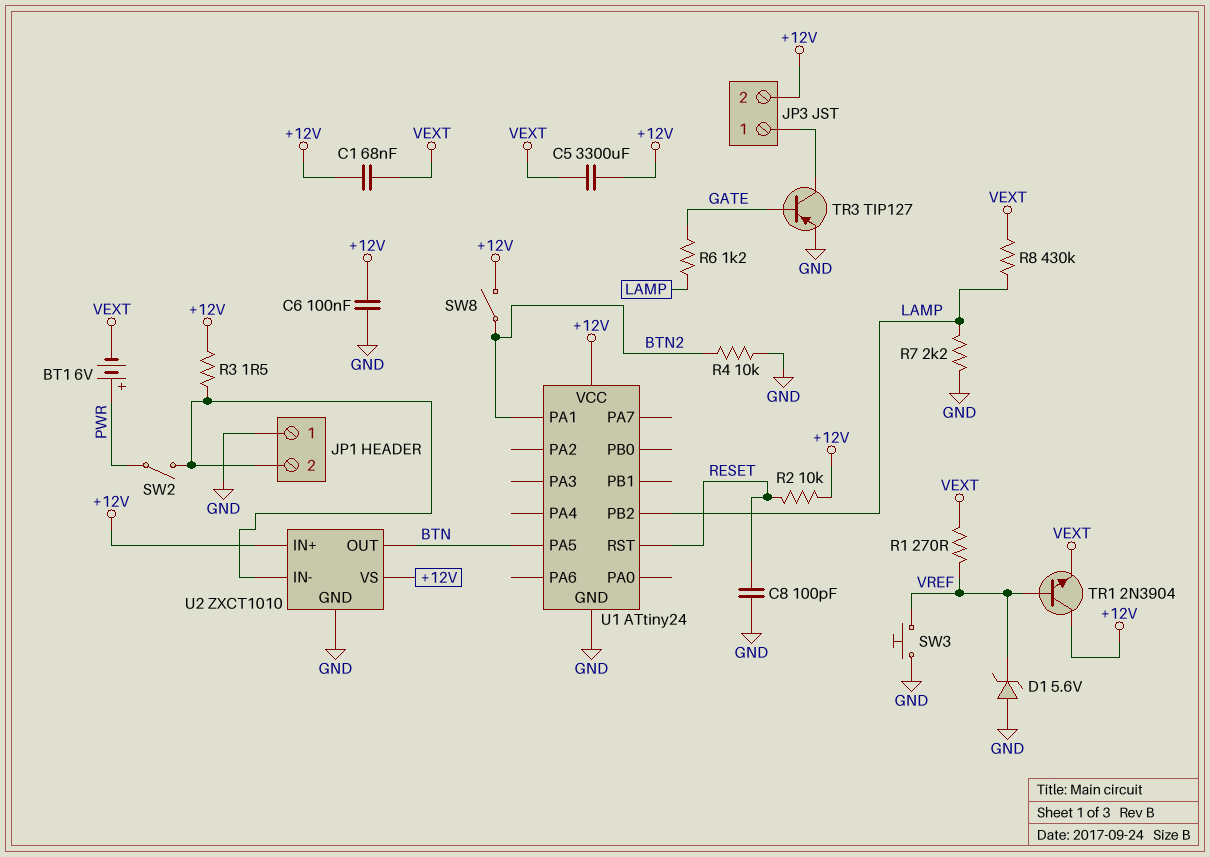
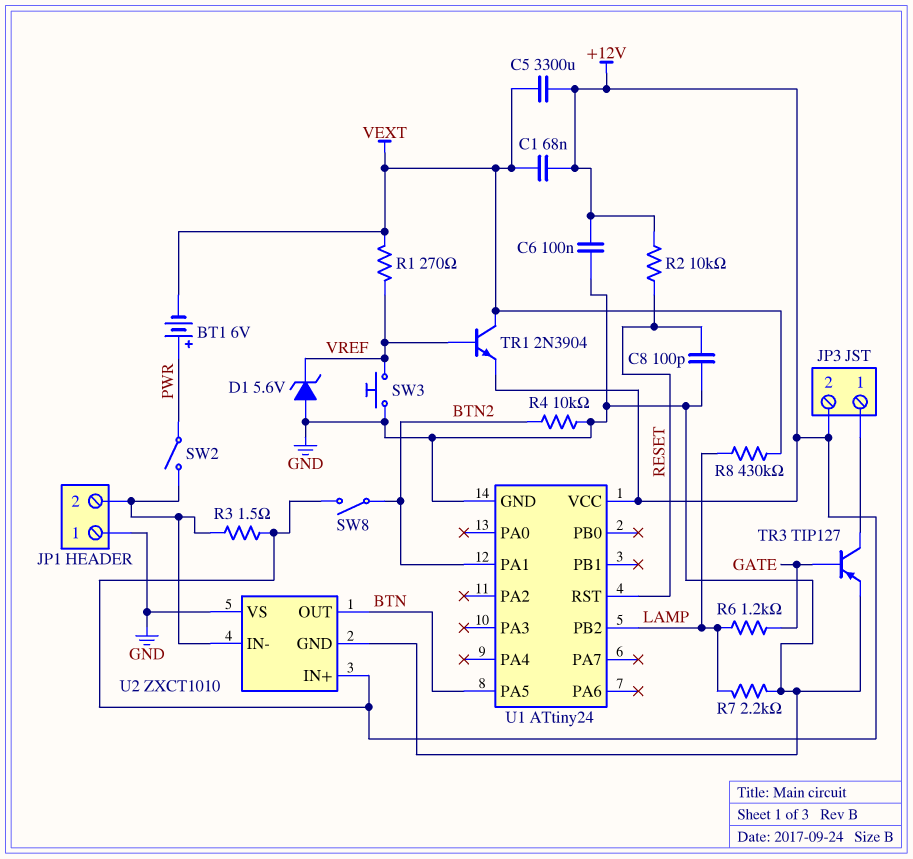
TR1: NPN 2N3904 (B VREF, C +12V, E VEXT) -> NPN 2N3904 (B VREF, C VEXT, E +12V)
U2 pin VS: +12V -> GND

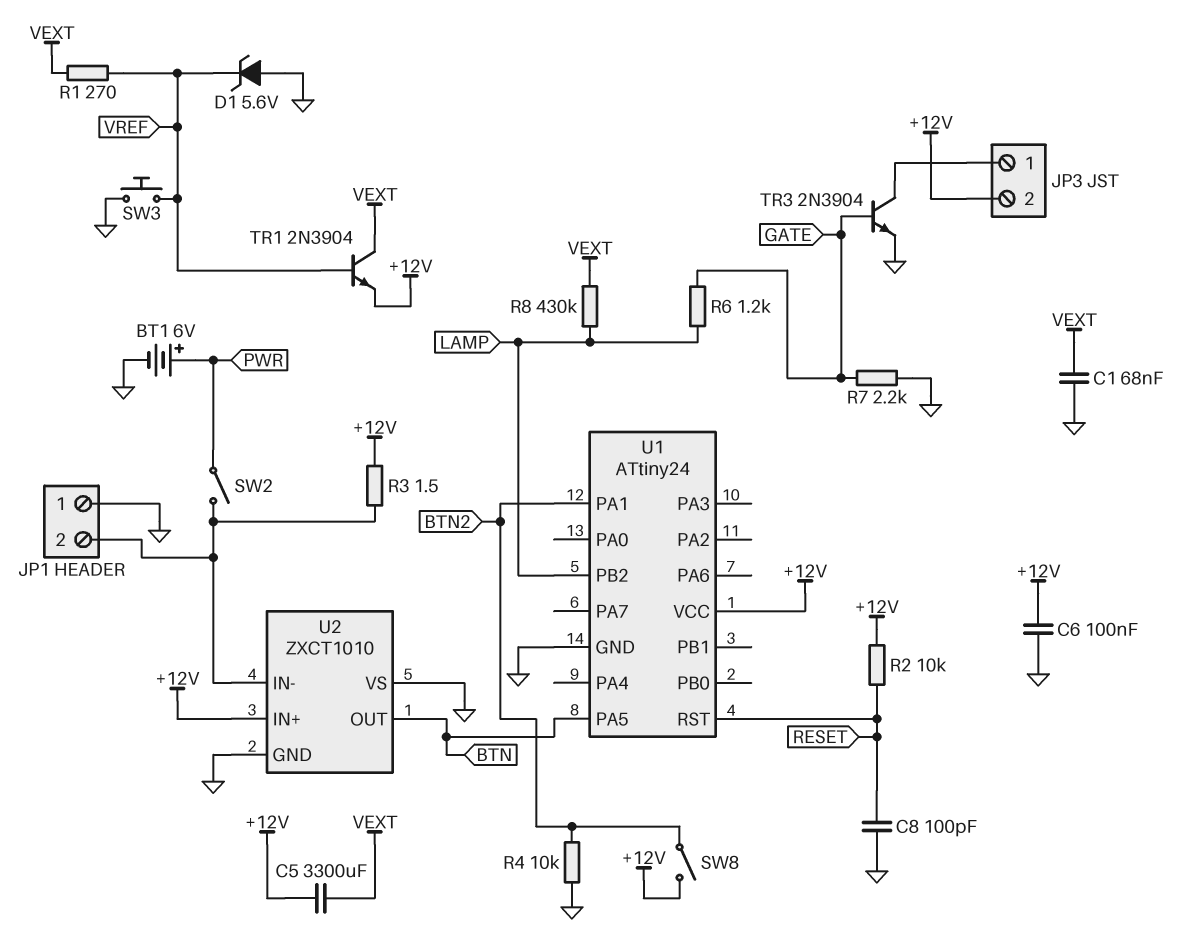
BT1: 6V (plus PWR, minus VEXT) -> 6V (plus PWR, minus GND)
C1: 68nF (+12V, VEXT) -> 68nF (GND, VEXT)
R7: 2.2k (GND, LAMP) -> 2.2k (GATE, GND)
TR3: PNP TIP127 (B GATE, C JP3/1, E GND) -> NPN 2N3904 (B GATE, C JP3/1, E GND)

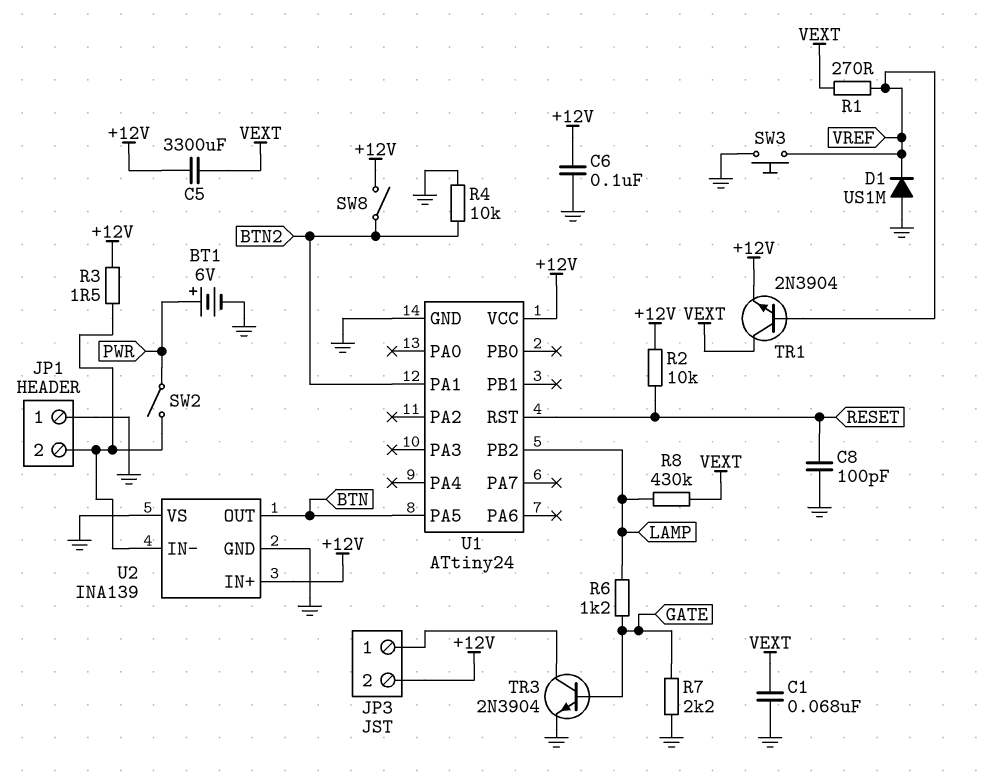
D1: zener 5.6V (A GND, K VREF) -> diode US1M (A GND, K VREF)
U2: ZXCT1010 -> INA139

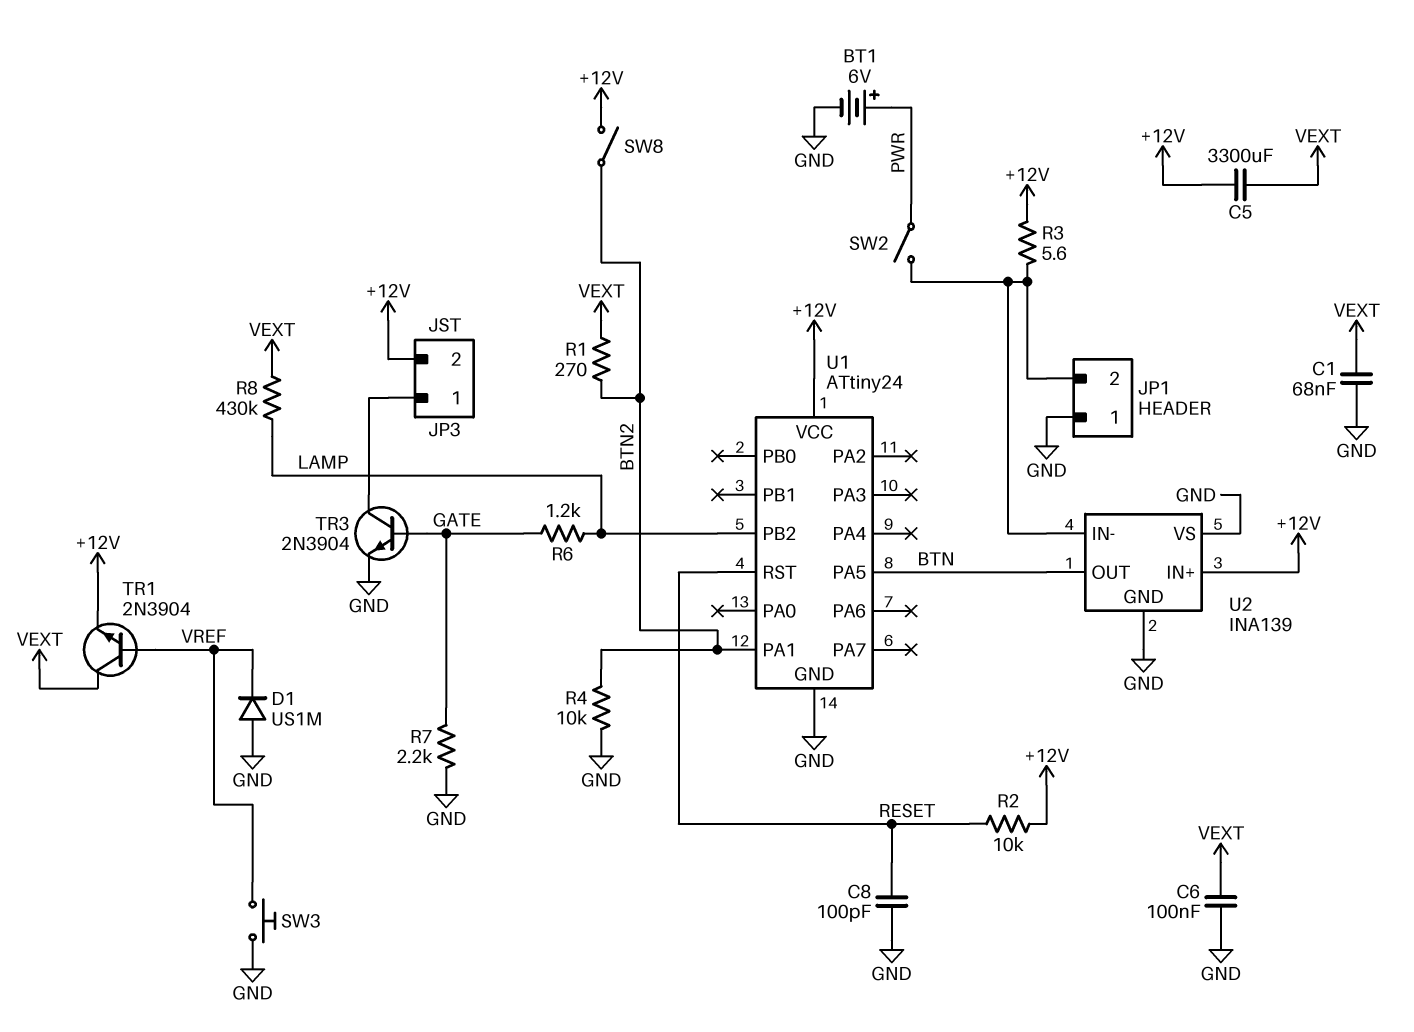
C6: 100nF (+12V, GND) -> 100nF (GND, VEXT)
R1: 270 (VEXT, VREF) -> 270 (BTN2, VEXT)
R3: 1.5 (+12V, JP1/2) -> 5.6 (+12V, JP1/2)

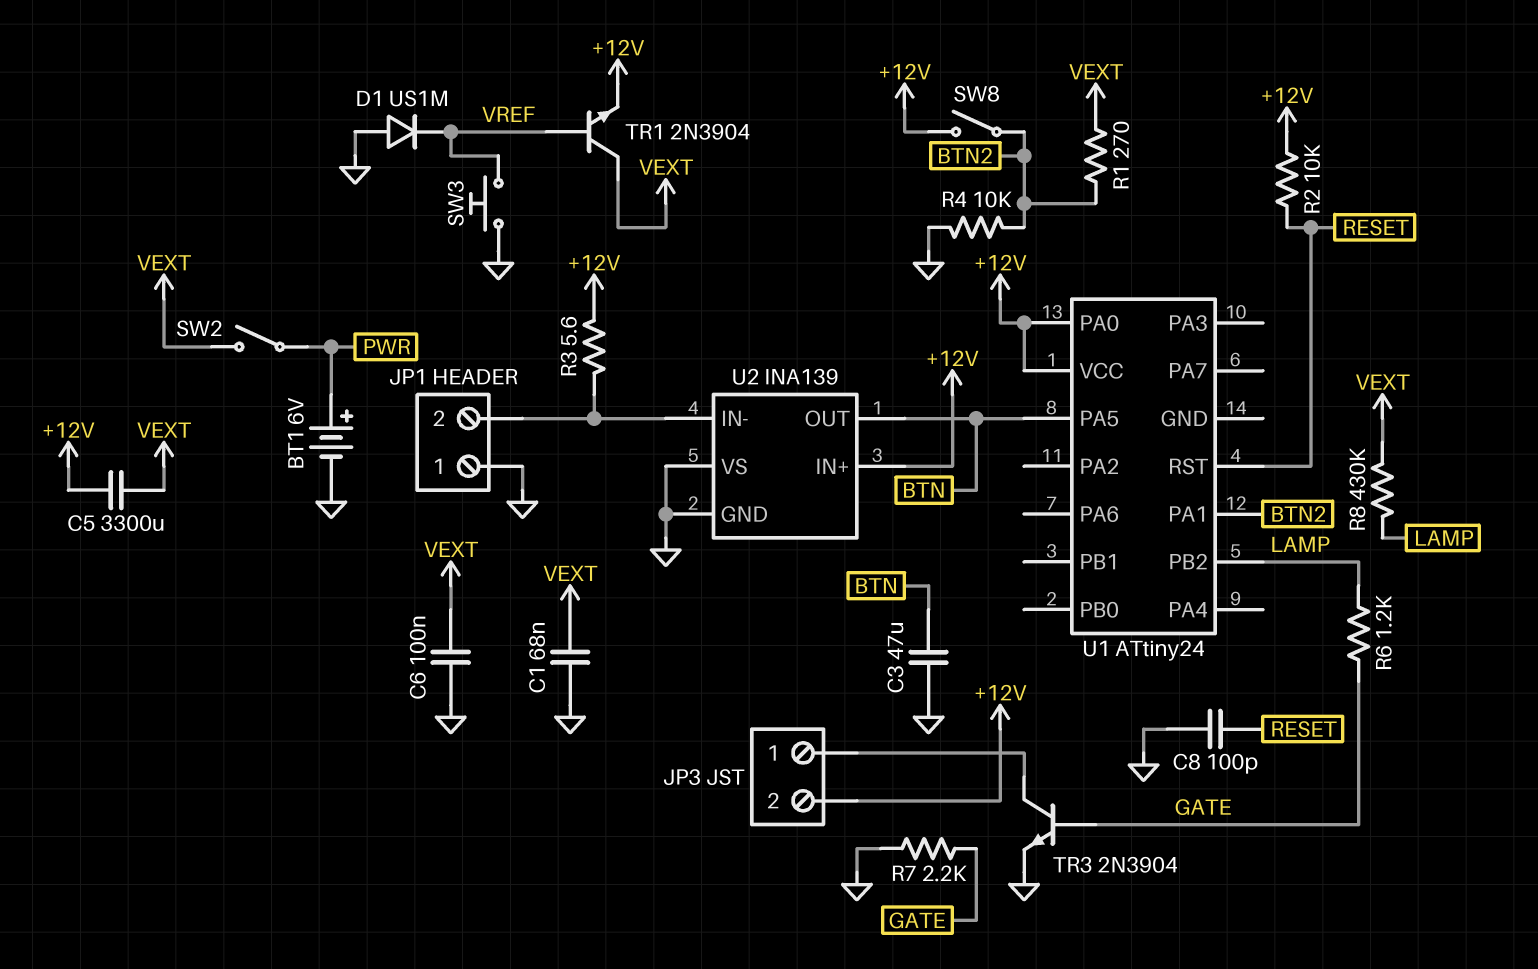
C3: none -> 47uF (BTN, GND)
SW2: switch (JP1/2, PWR) -> switch (PWR, VEXT)
U1 pin GND: GND -> none
U1 pin PA0: none -> +12V

